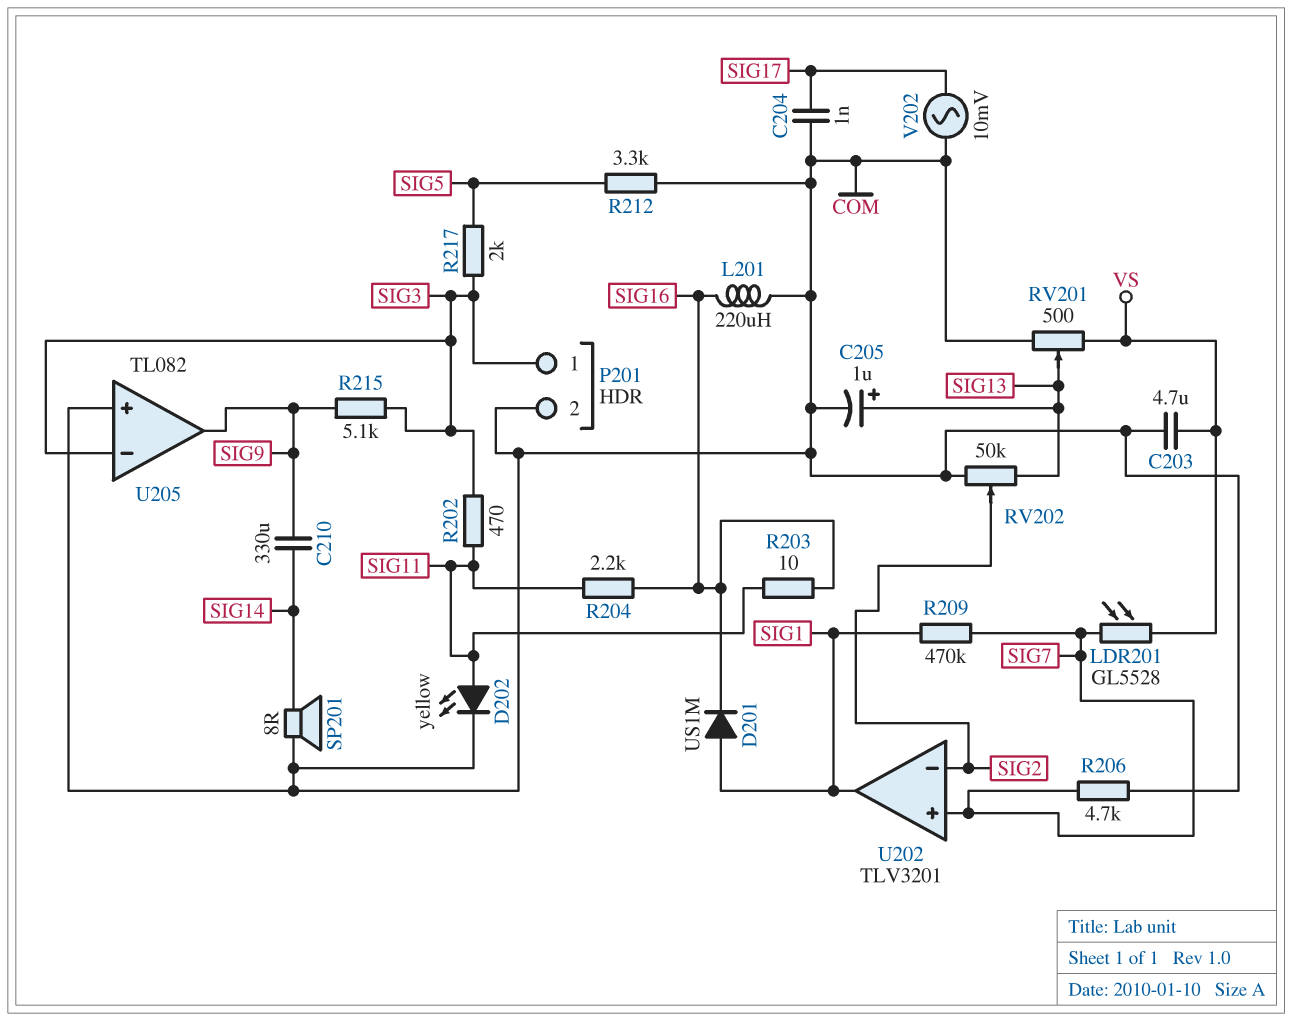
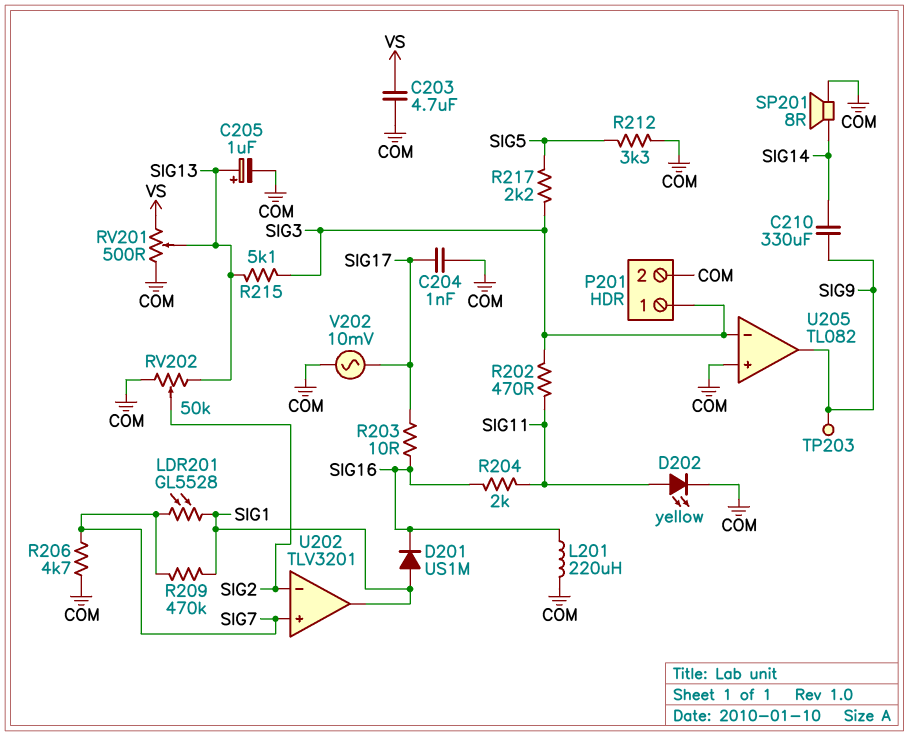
LDR201: GL5528 (SIG7, VS) -> GL5528 (SIG1, SIG7)
R203: 10 (SIG11, SIG16) -> 10 (SIG16, SIG17)
R204: 2.2k (SIG11, SIG16) -> 2k (SIG11, SIG16)
R215: 5.1k (SIG3, SIG9) -> 5.1k (SIG3, SIG13)
R217: 2k (SIG3, SIG5) -> 2.2k (SIG3, SIG5)
TP203: none -> test point (SIG9)

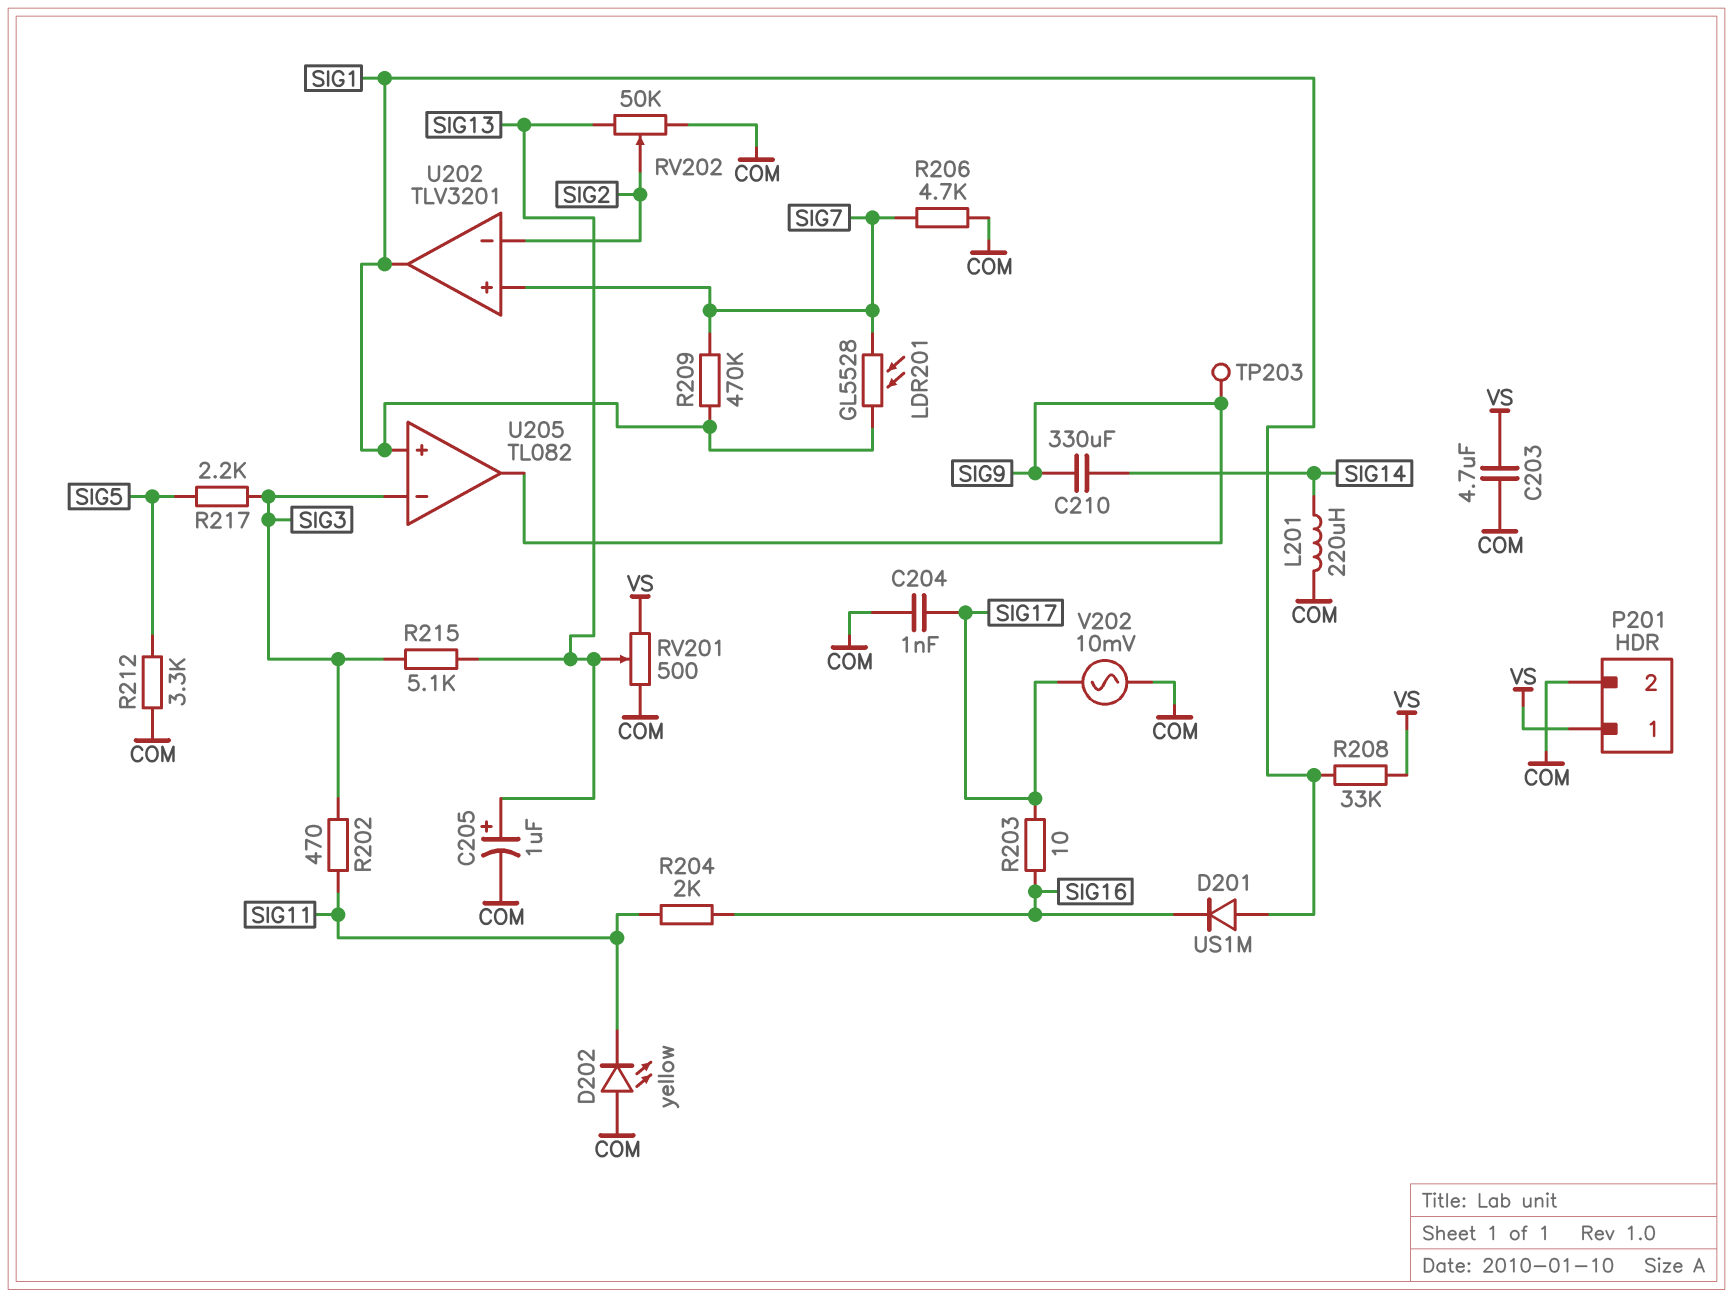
D202: LED yellow (A SIG11, K COM) -> LED yellow (A COM, K SIG11)
L201: 220uH (COM, SIG16) -> 220uH (COM, SIG14)
P201 pin 1: SIG3 -> VS
R208: none -> 33k (SIG1, VS)
SP201: speaker 8R (COM, SIG14) -> none
U205 pin in+: COM -> SIG1

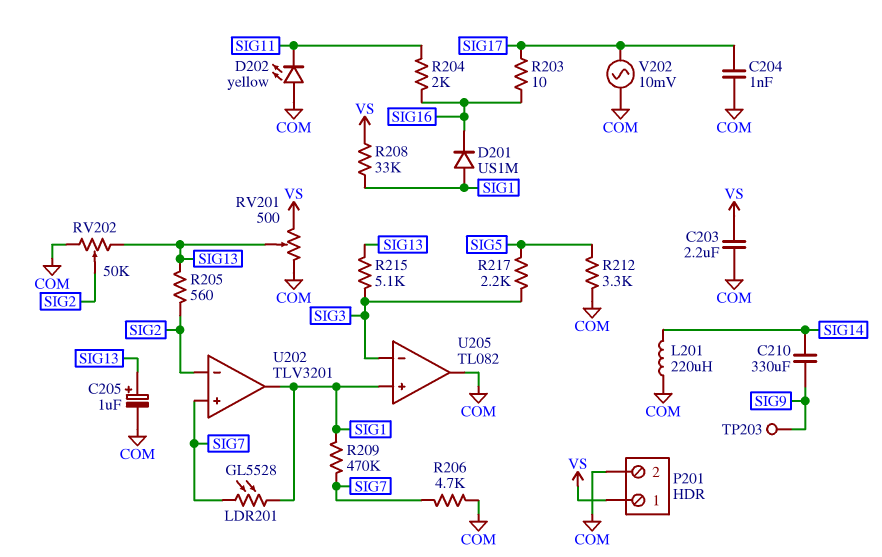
C203: 4.7uF (COM, VS) -> 2.2uF (COM, VS)
R202: 470 (SIG3, SIG11) -> none
R205: none -> 560 (SIG2, SIG13)
U205 pin out: SIG9 -> COM

